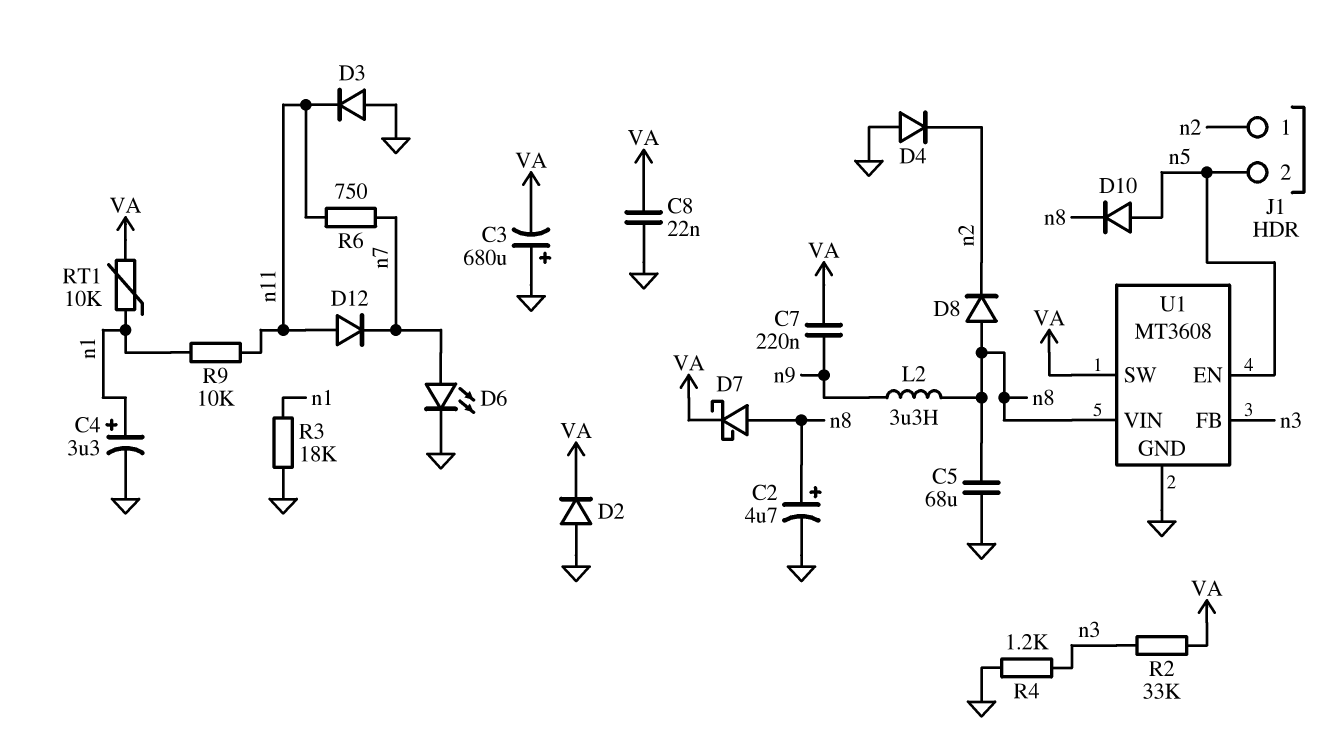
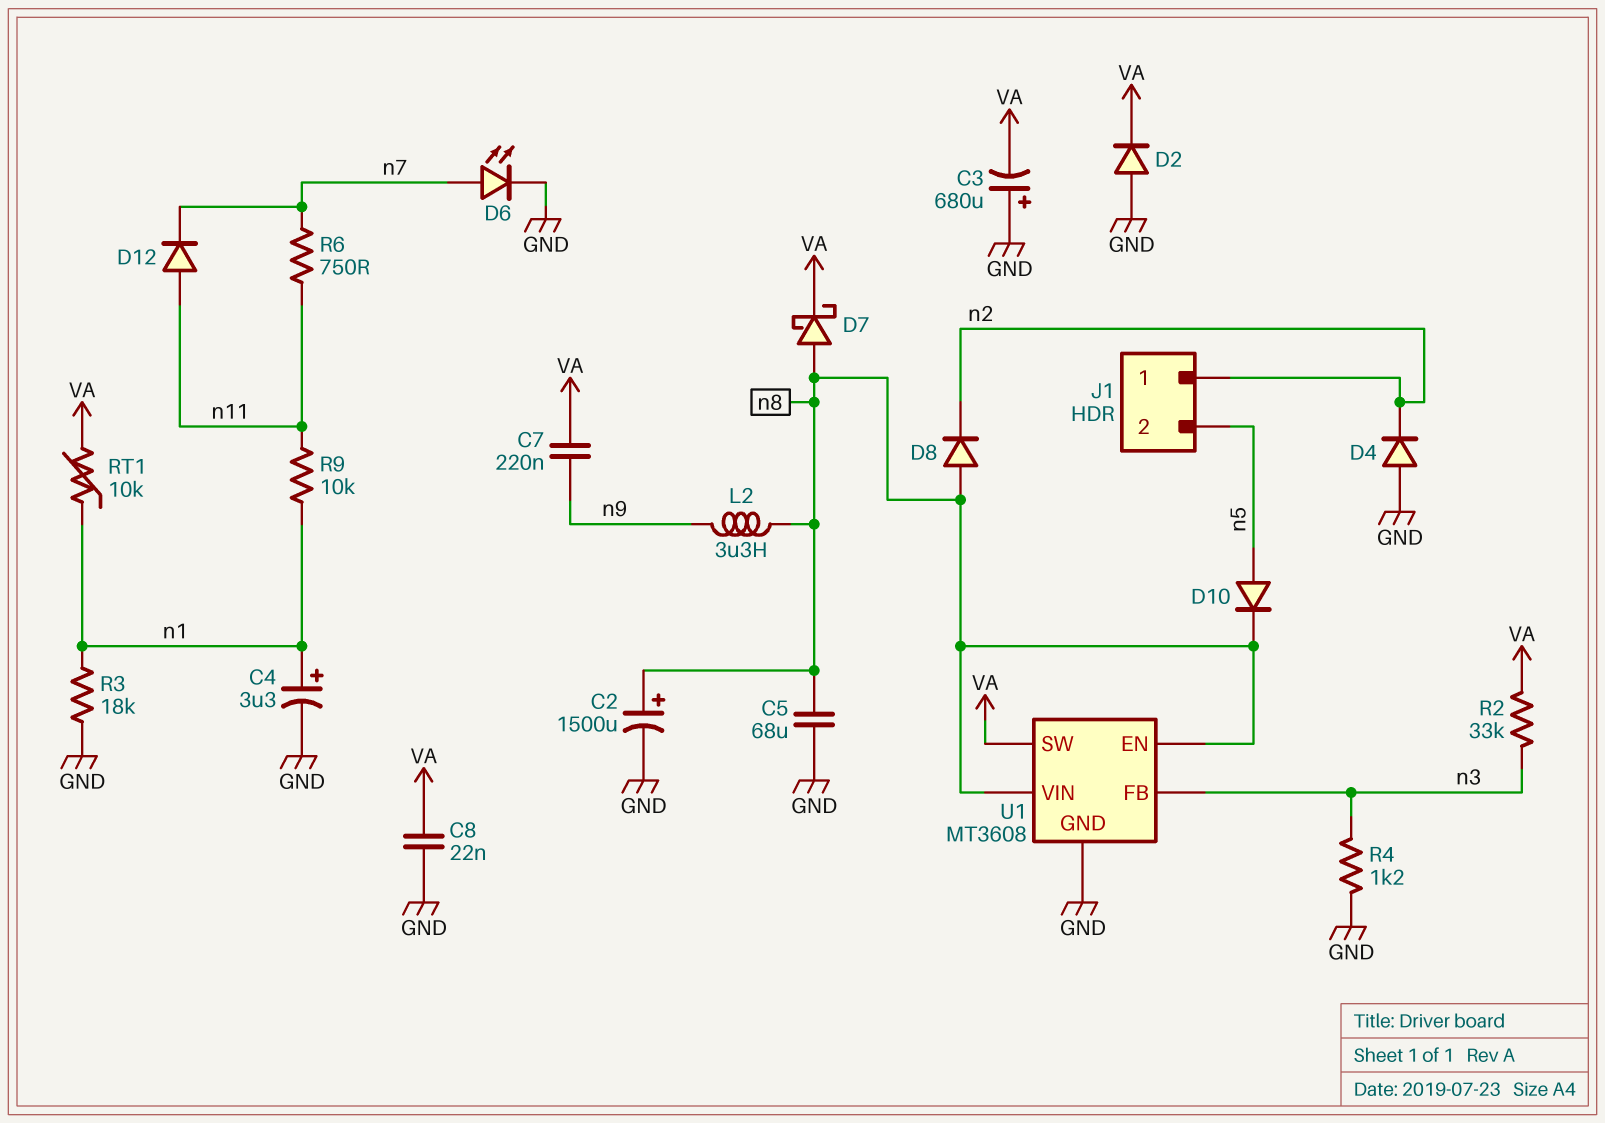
C2: 4.7uF (plus n8, minus GND) -> 1500uF (plus n8, minus GND)
D3: diode (A GND, K n11) -> none
U1 pin EN: n5 -> n8

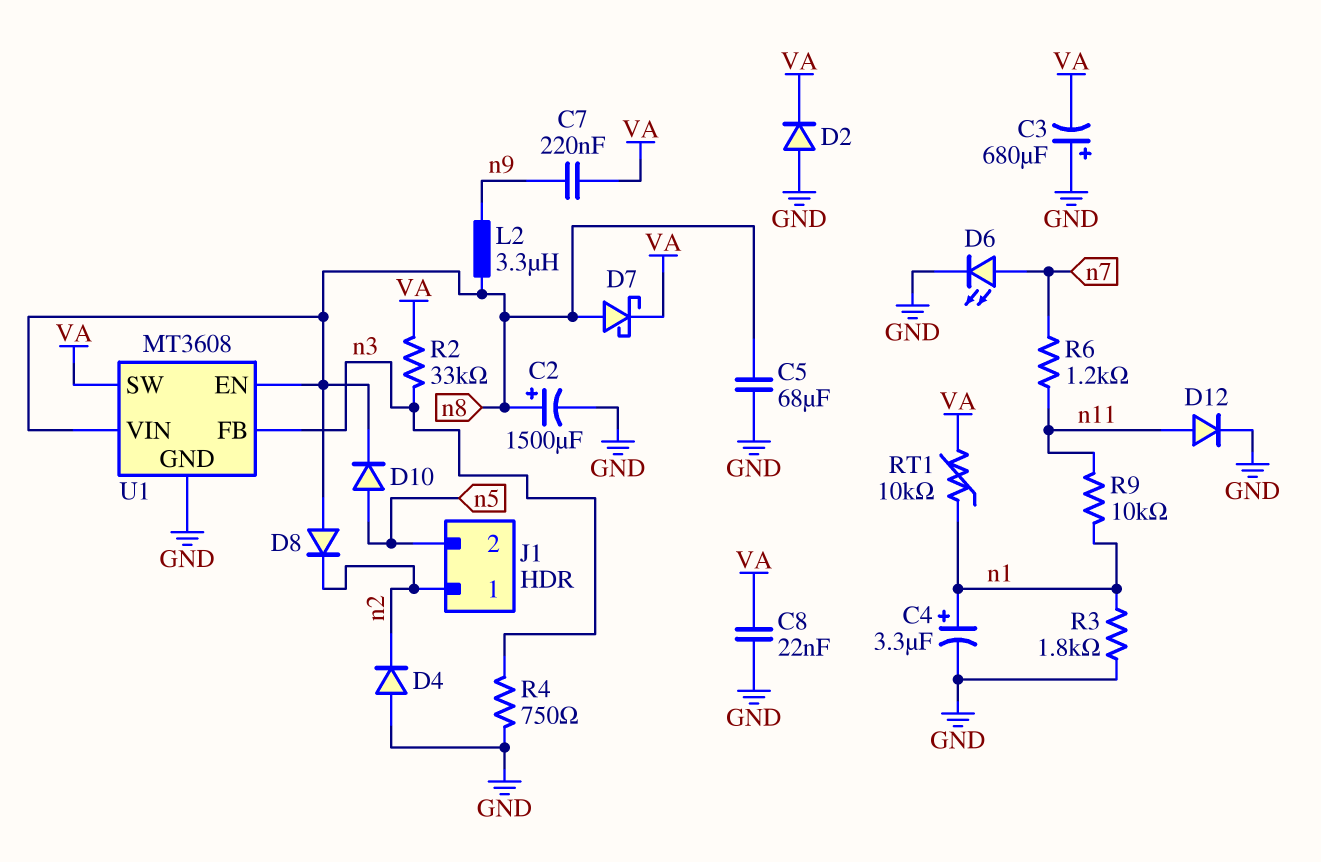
D12: diode (A n11, K n7) -> diode (A n11, K GND)
R3: 18k (GND, n1) -> 1.8k (GND, n1)
R4: 1.2k (GND, n3) -> 750 (GND, n3)
R6: 750 (n7, n11) -> 1.2k (n7, n11)

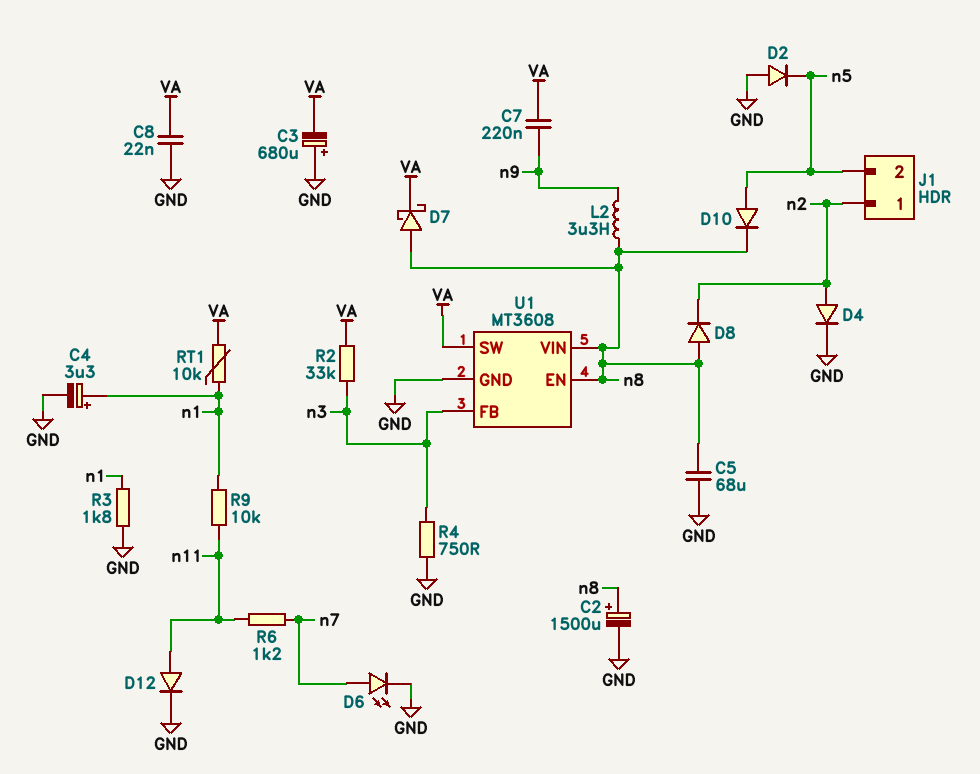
D2: diode (A GND, K VA) -> diode (A GND, K n5)
D4: diode (A GND, K n2) -> diode (A n2, K GND)

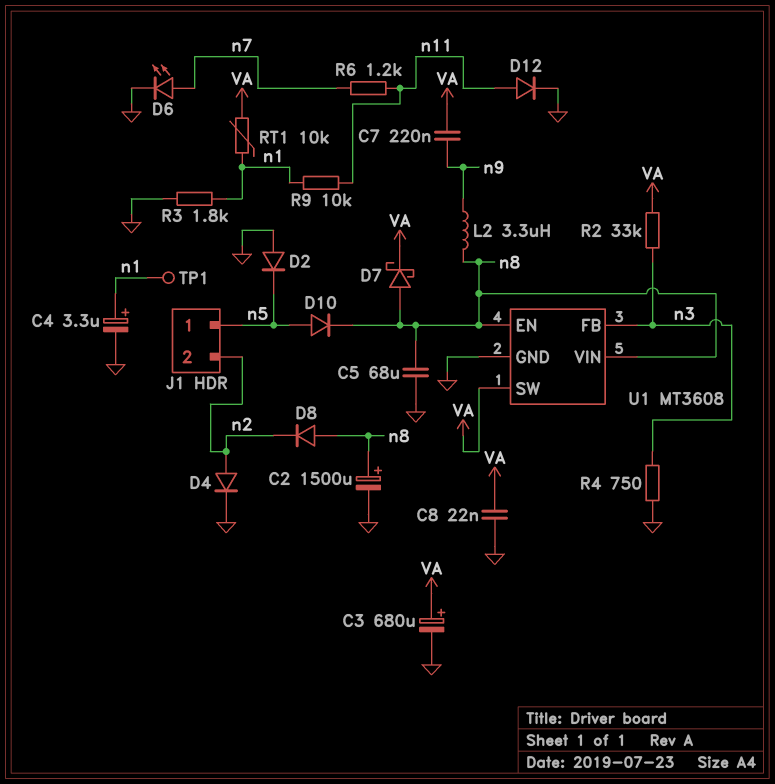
C3: 680uF (plus GND, minus VA) -> 680uF (plus VA, minus GND)
J1 pin 1: n2 -> n5
J1 pin 2: n5 -> n2
TP1: none -> test point (n1)

